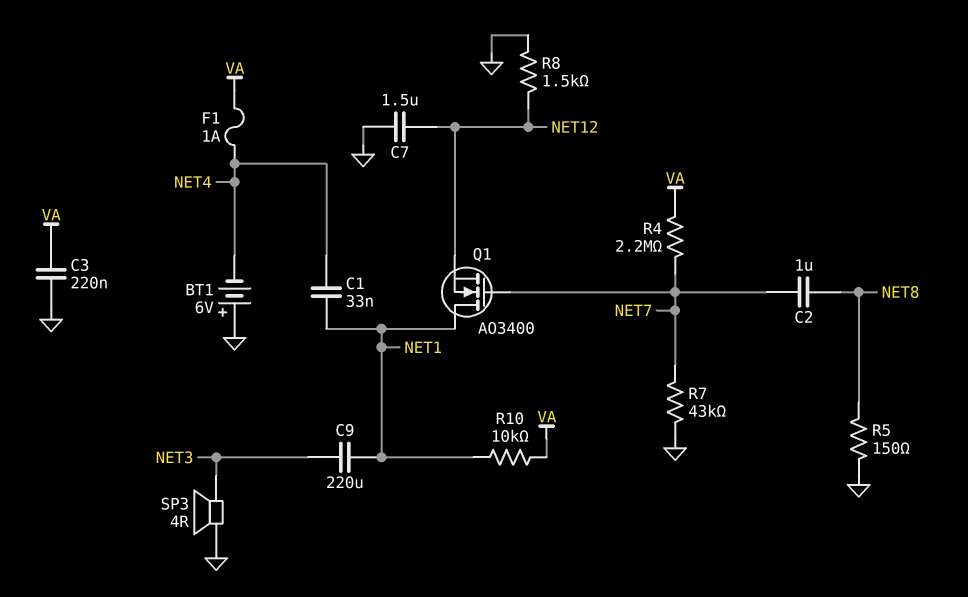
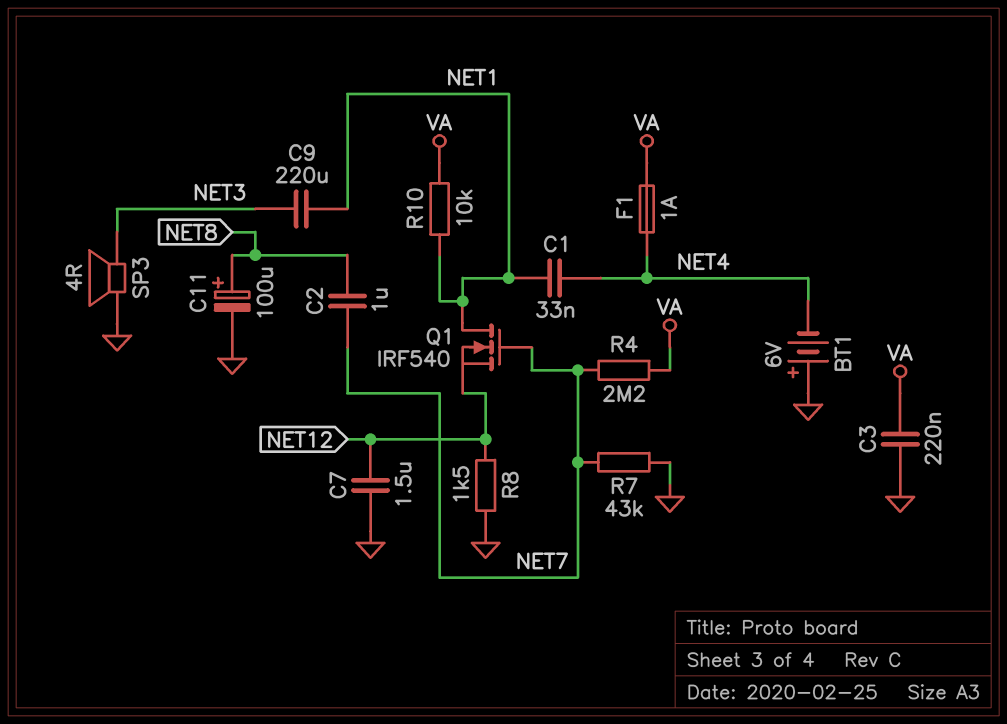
C11: none -> 100uF (plus NET8, minus GND)
Q1: NMOS AO3400 (G NET7, D NET1, S NET12) -> NMOS IRF540 (G NET7, D NET1, S NET12)
R5: 150 (GND, NET8) -> none

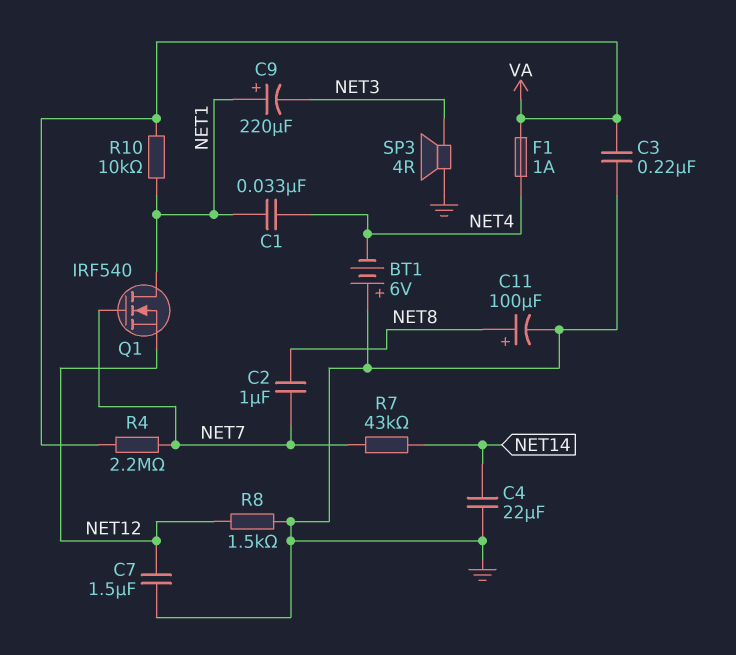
C4: none -> 22uF (GND, NET14)
C9: 220uF (NET1, NET3) -> 220uF (plus NET1, minus NET3)
R7: 43k (GND, NET7) -> 43k (NET7, NET14)

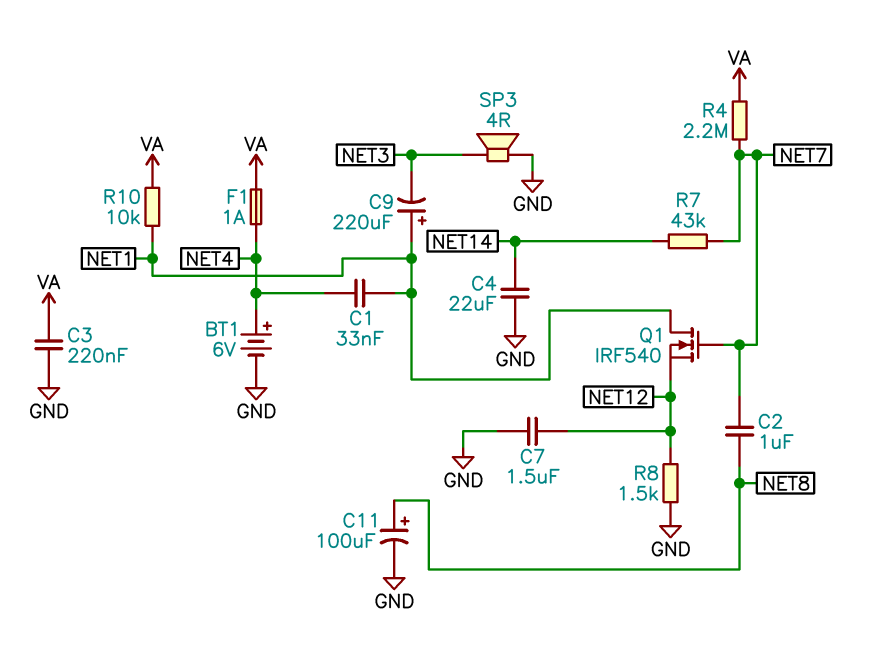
BT1: 6V (plus GND, minus NET4) -> 6V (plus NET4, minus GND)

